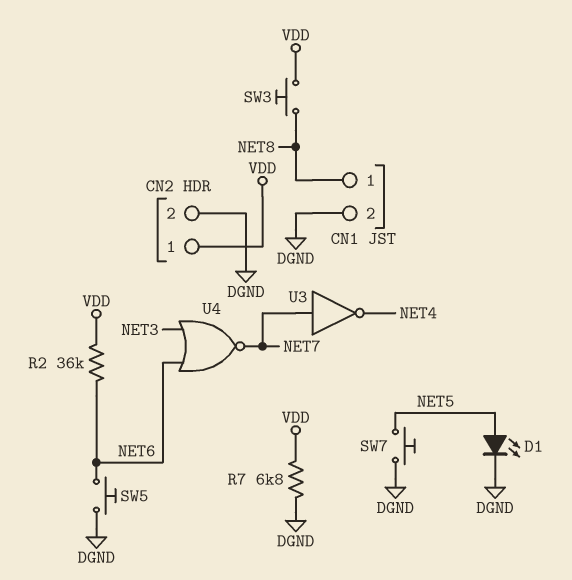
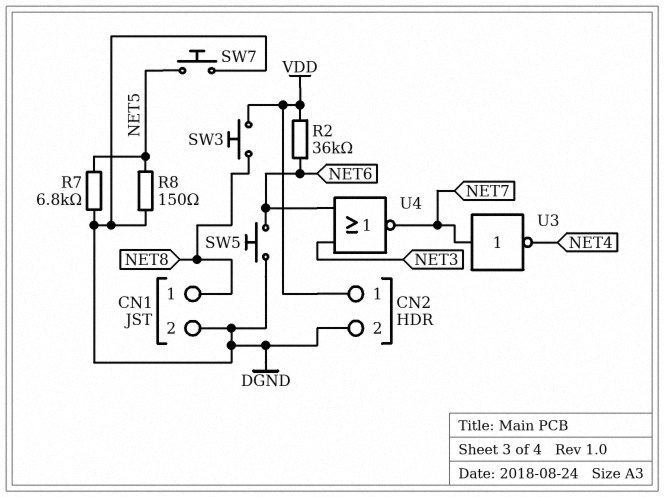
D1: LED (A NET5, K DGND) -> none
R7: 6.8k (DGND, VDD) -> 6.8k (DGND, NET5)
R8: none -> 150 (DGND, NET5)

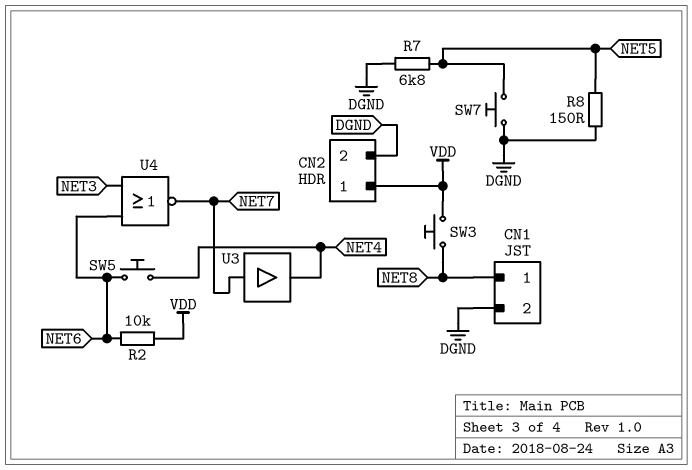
R2: 36k (NET6, VDD) -> 10k (NET6, VDD)
SW5: button (DGND, NET6) -> button (NET4, NET6)
U3: NOT (in NET7, out NET4) -> buffer (in NET7, out NET4)

